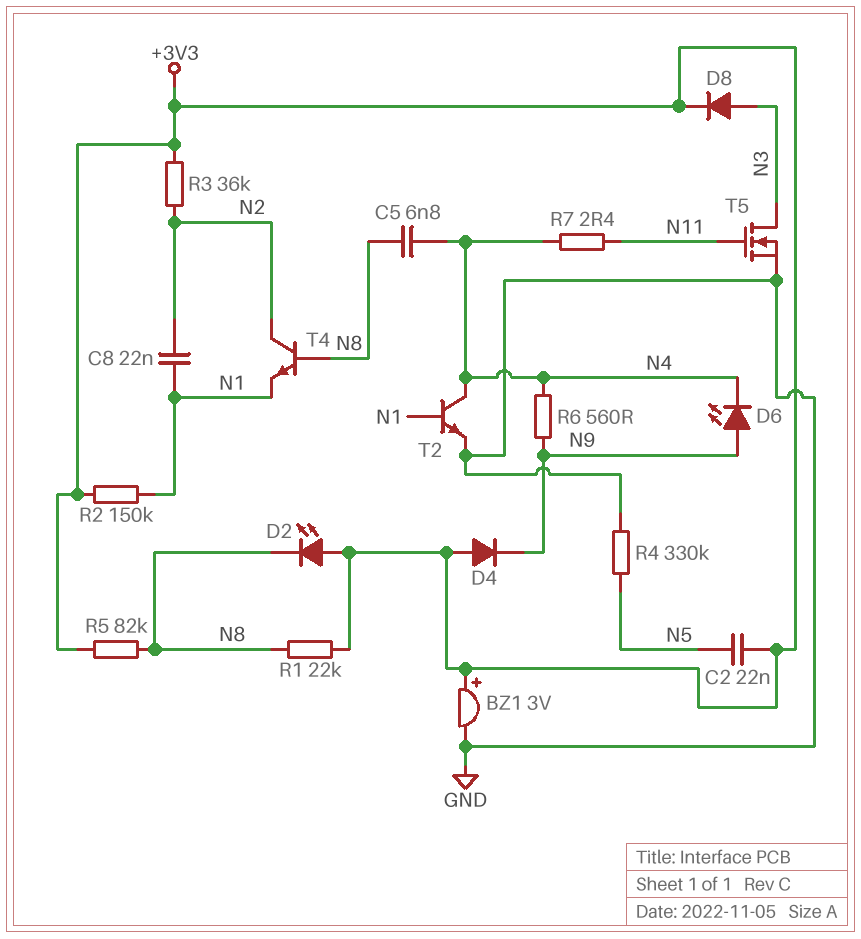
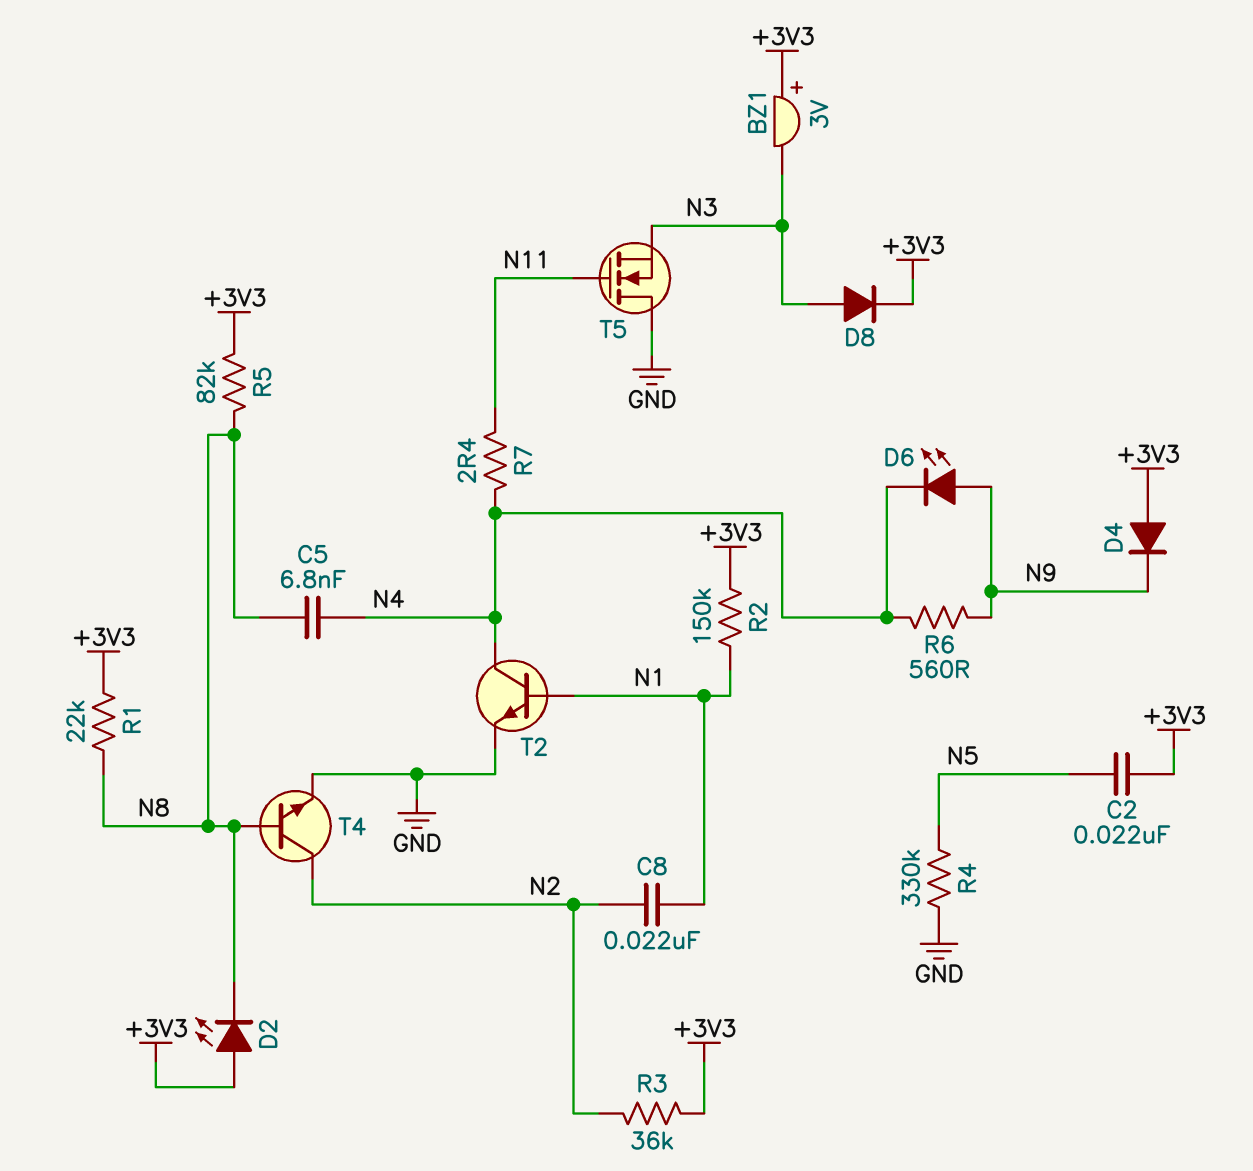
BZ1: buzzer 3V (plus +3V3, minus GND) -> buzzer 3V (plus +3V3, minus N3)
T4: NPN (B N8, C N2, E N1) -> NPN (B N8, C N2, E GND)
T5: NMOS (G N11, D N3, S GND) -> NMOS (G N11, D GND, S N3)

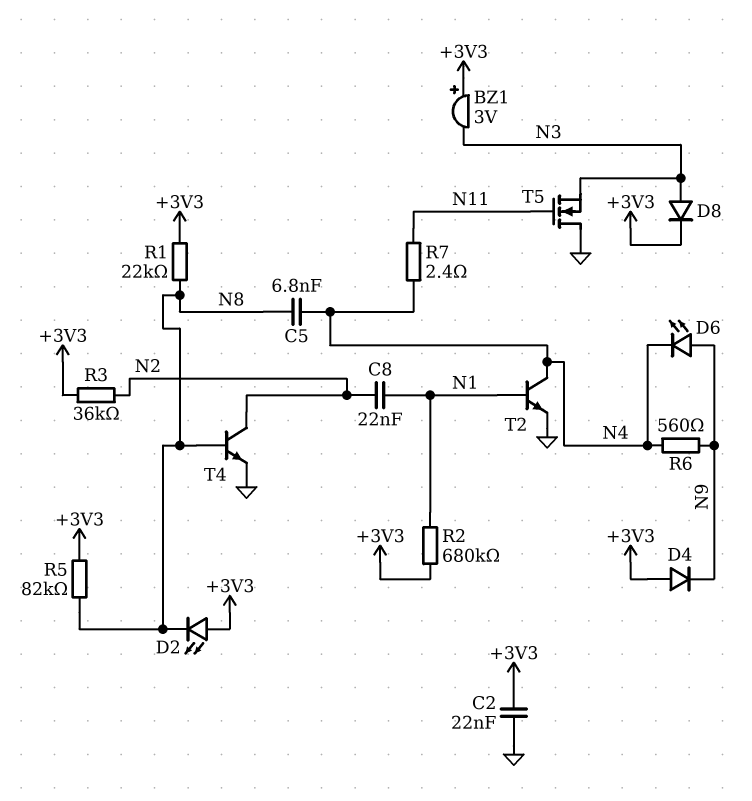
C2: 22nF (+3V3, N5) -> 22nF (+3V3, GND)
R2: 150k (+3V3, N1) -> 680k (+3V3, N1)
R4: 330k (GND, N5) -> none

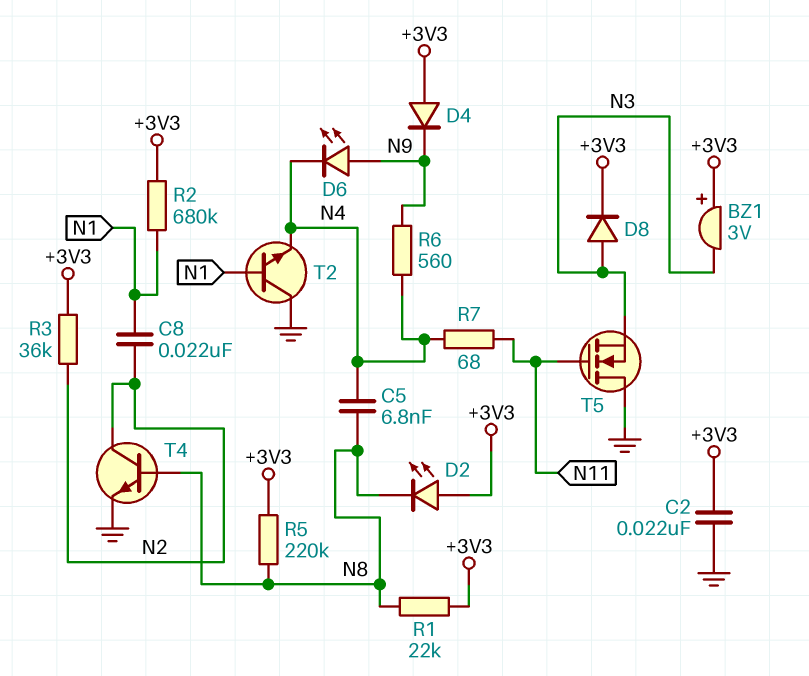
R5: 82k (+3V3, N8) -> 220k (+3V3, N8)
R7: 2.4 (N4, N11) -> 68 (N4, N11)
T2: NPN (B N1, C N4, E GND) -> NPN (B N1, C GND, E N4)

